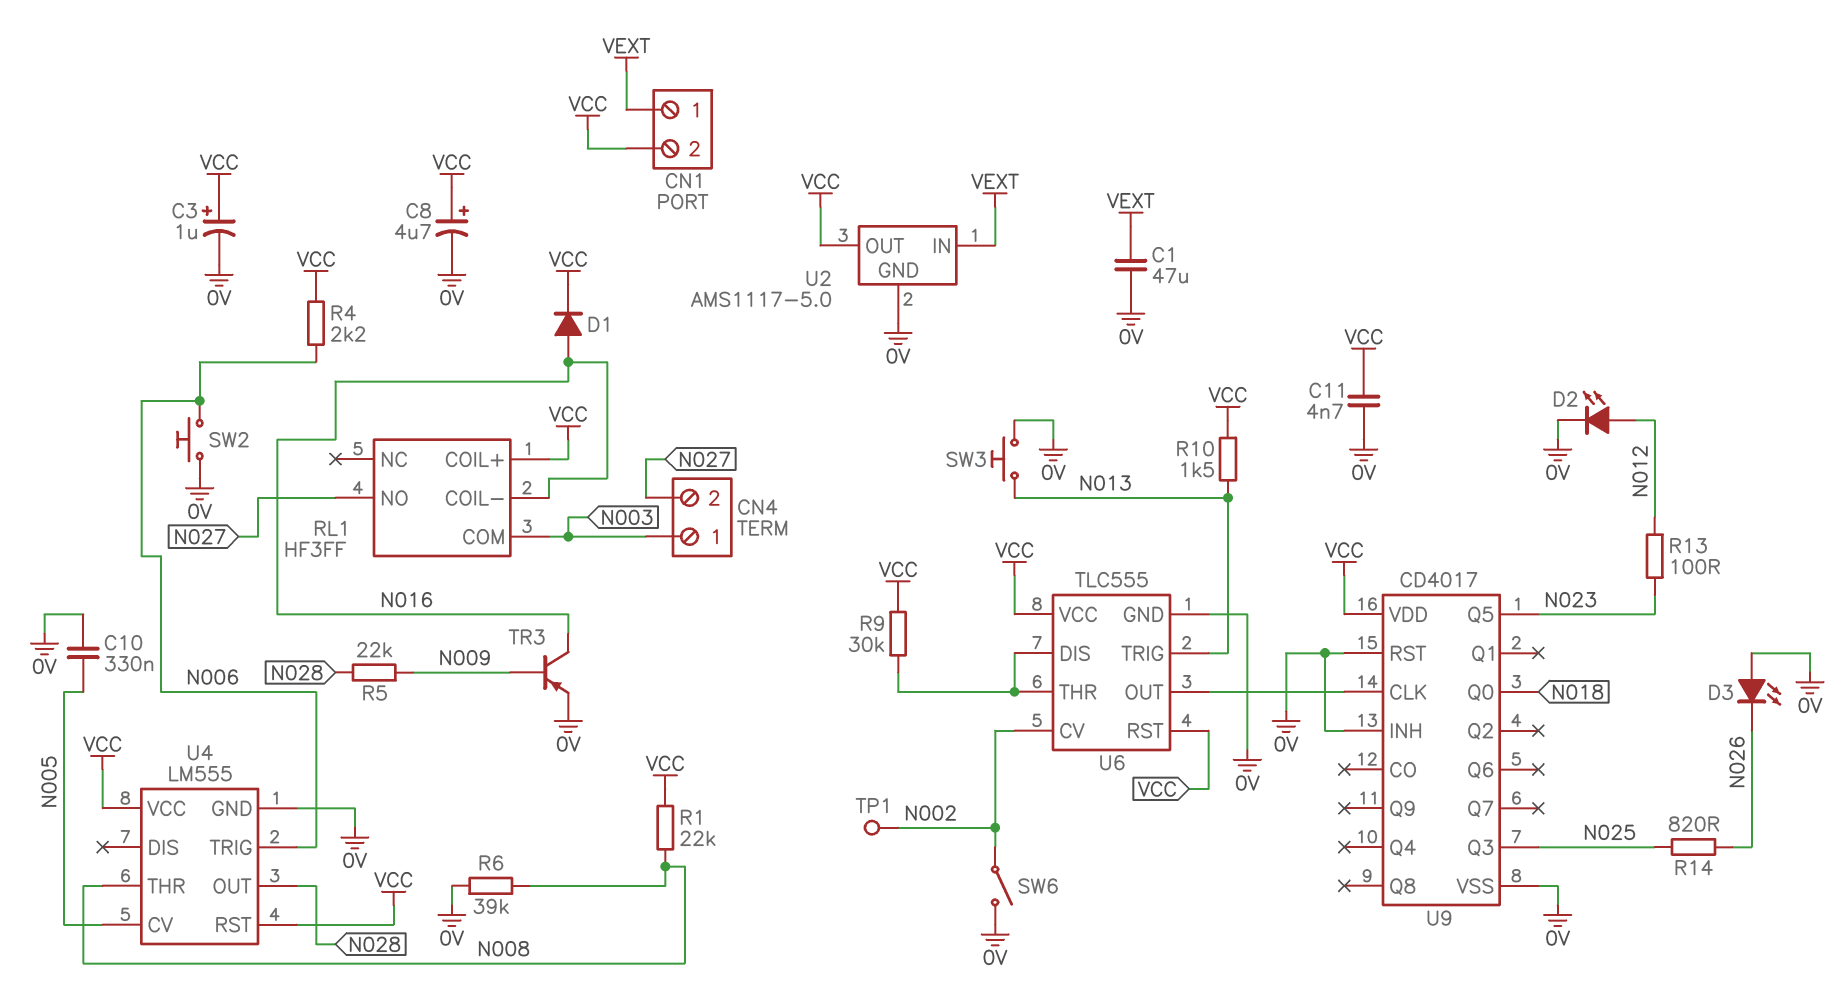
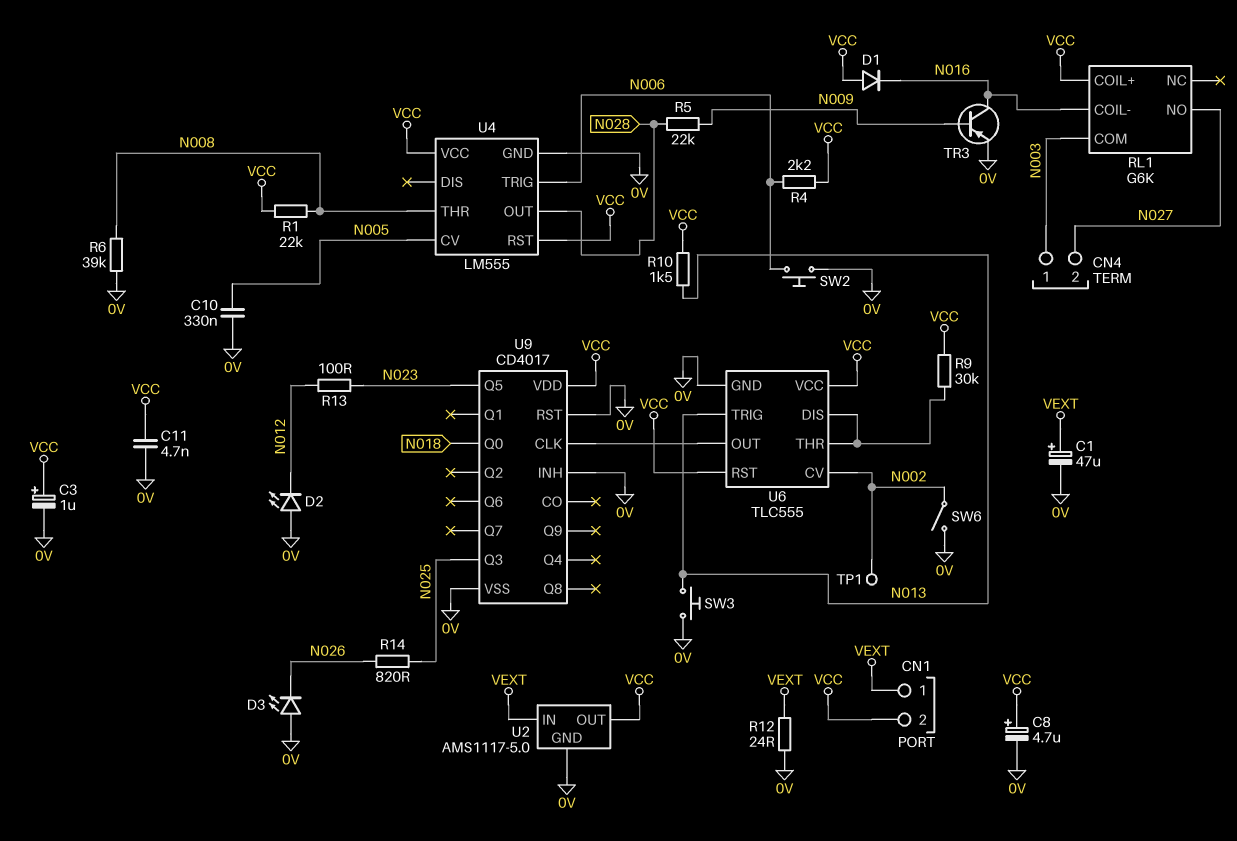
C1: 47uF (0V, VEXT) -> 47uF (plus VEXT, minus 0V)
D1: diode (A N016, K VCC) -> diode (A VCC, K N016)
D2: LED (A N012, K 0V) -> LED (A 0V, K N012)
R12: none -> 24 (0V, VEXT)
RL1: HF3FF -> G6K

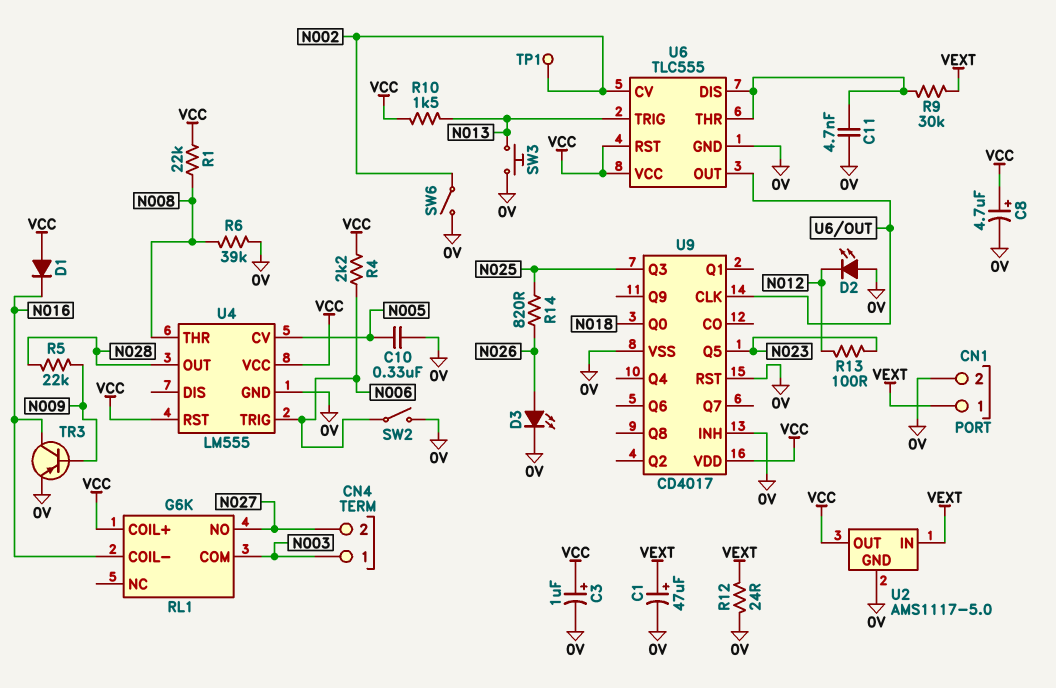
C11: 4.7nF (0V, VCC) -> 4.7nF (0V, U6/DIS)
CN1 pin 2: VCC -> 0V
D3: LED (A 0V, K N026) -> LED (A N026, K 0V)
R9: 30k (U6/DIS, VCC) -> 30k (U6/DIS, VEXT)
SW2: button (0V, N006) -> switch (0V, N006)

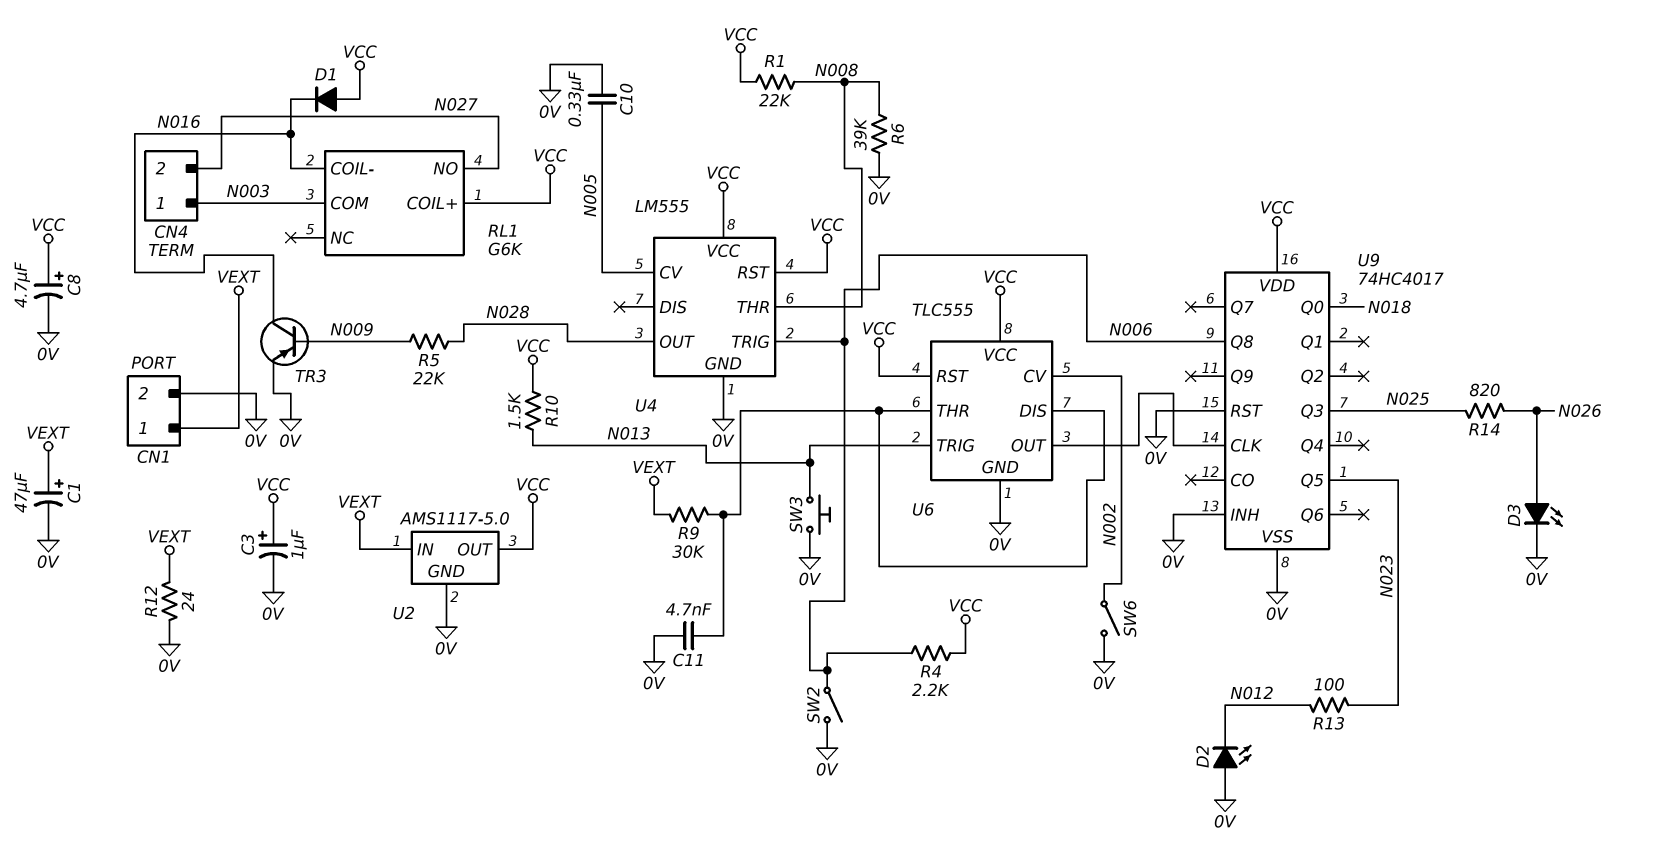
TP1: test point (N002) -> none
U9: CD4017 -> 74HC4017
U9 pin Q8: none -> N006

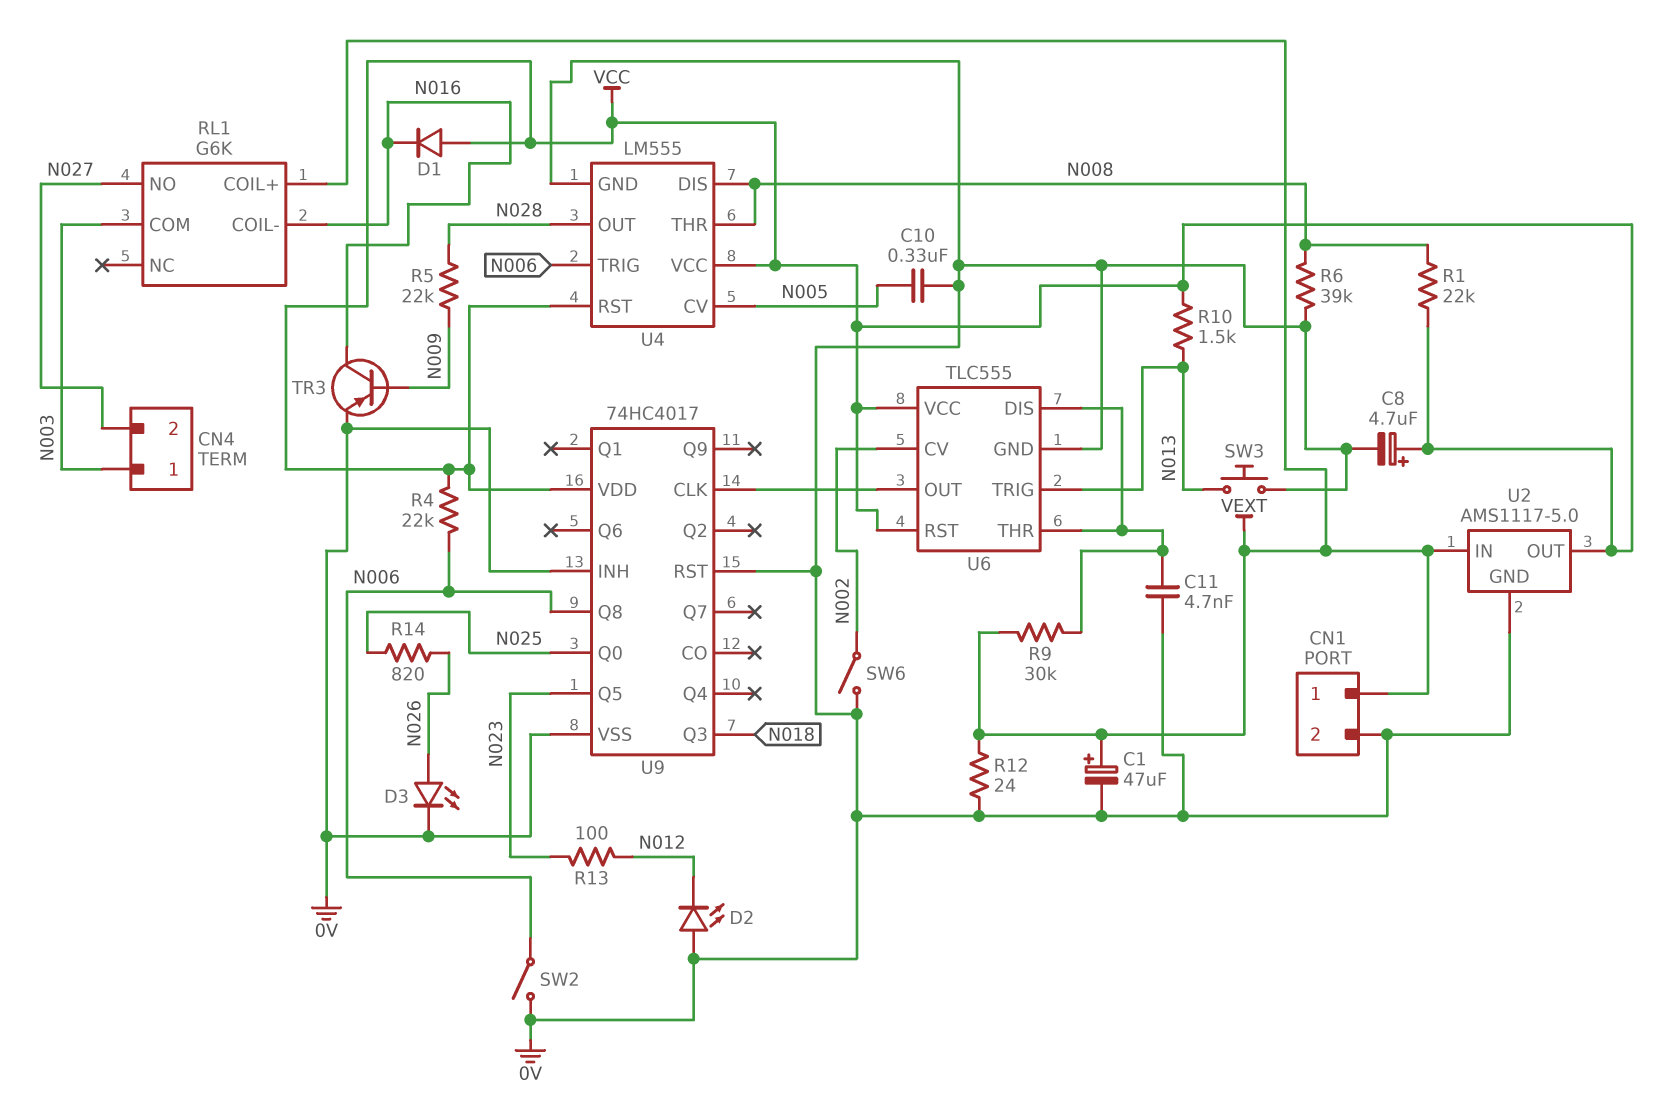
C3: 1uF (plus VCC, minus 0V) -> none
R4: 2.2k (N006, VCC) -> 22k (N006, VCC)
RL1 pin COIL+: VCC -> VEXT
U4 pin DIS: none -> N008
U9 pin Q0: N018 -> N025
U9 pin Q3: N025 -> N018

